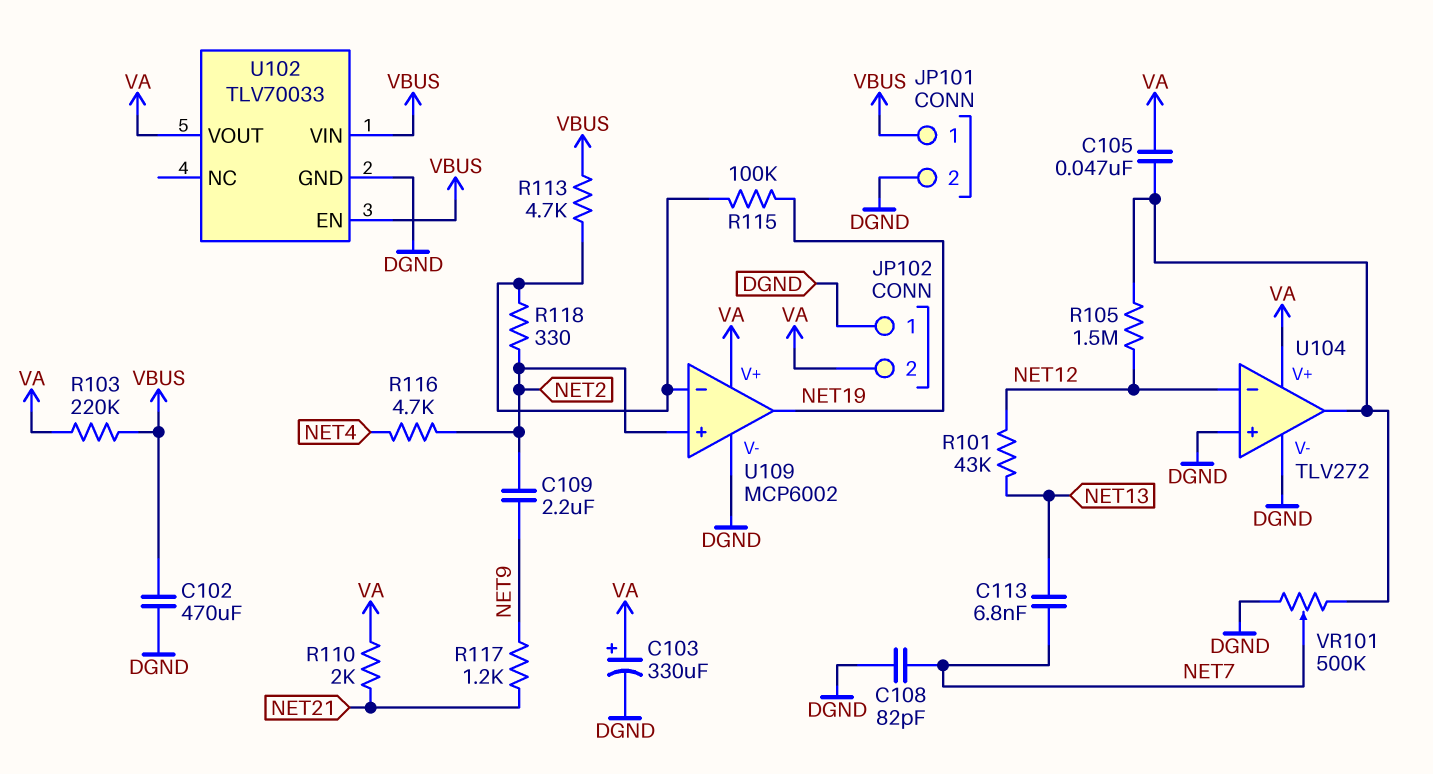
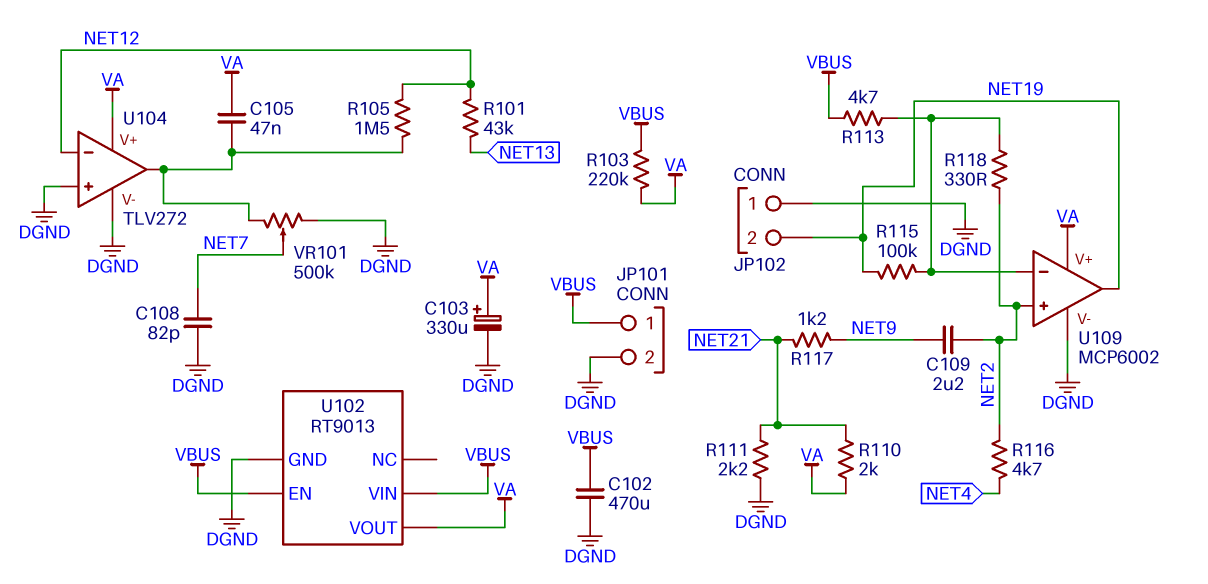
C113: 6.8nF (NET7, NET13) -> none
JP102 pin 2: VA -> NET19
R111: none -> 2.2k (DGND, NET21)
U102: TLV70033 -> RT9013

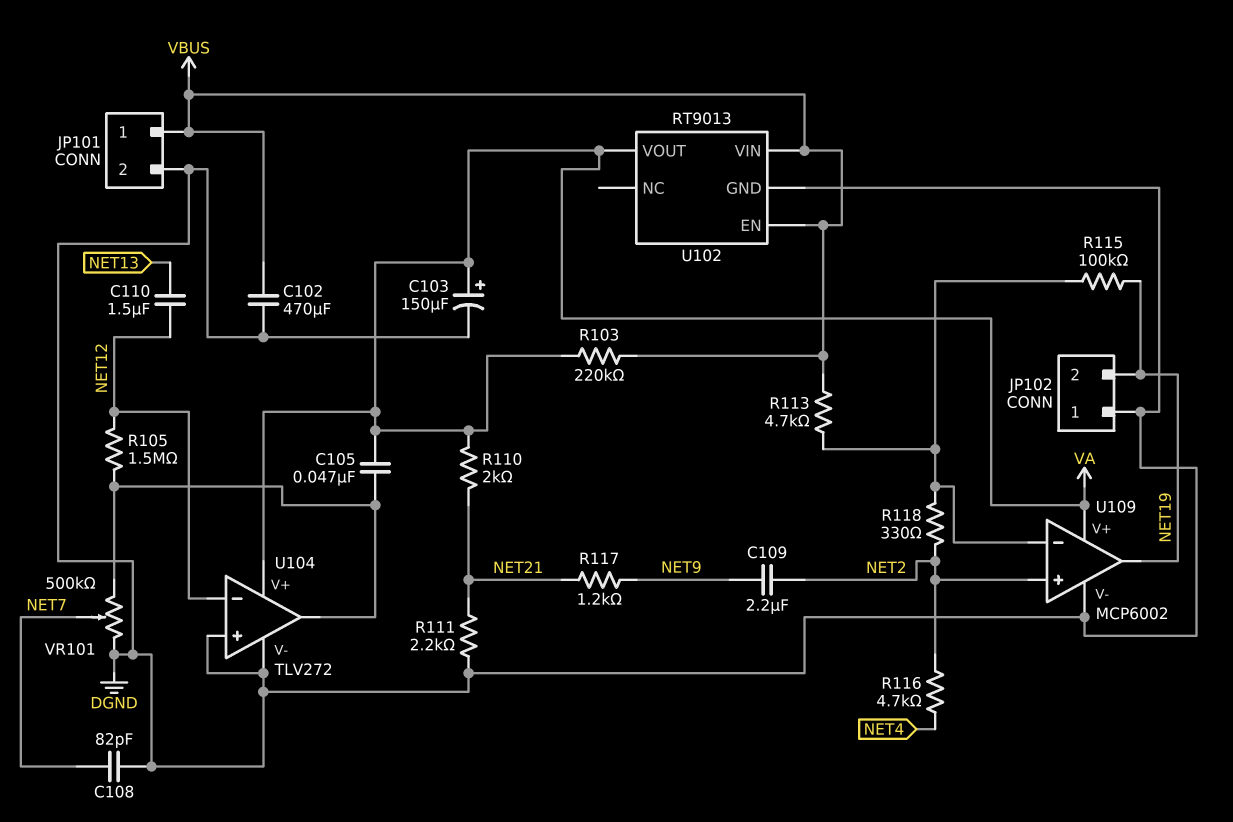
C103: 330uF (plus VA, minus DGND) -> 150uF (plus VA, minus DGND)
C110: none -> 1.5uF (NET12, NET13)
R101: 43k (NET12, NET13) -> none

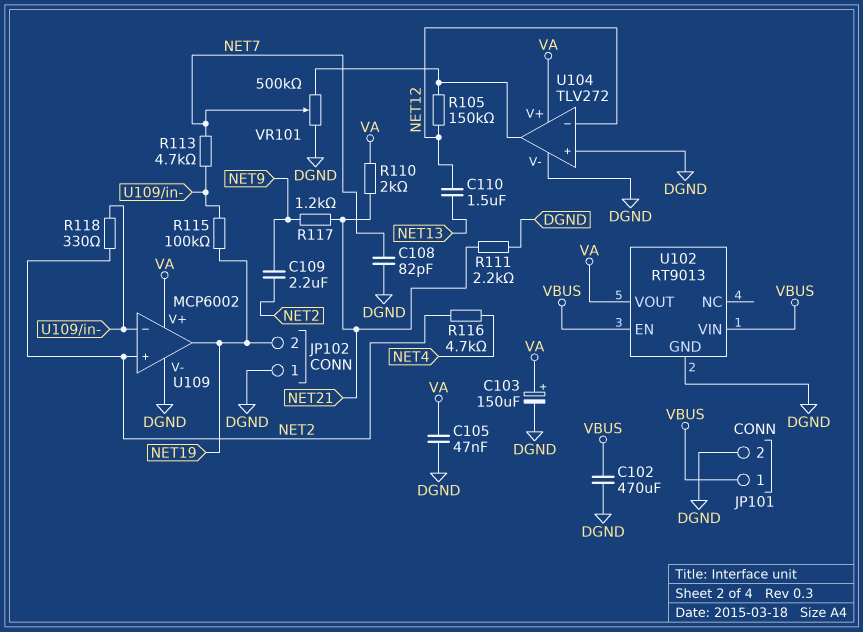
C105: 47nF (U104/out, VA) -> 47nF (DGND, VA)
R103: 220k (VA, VBUS) -> none
R105: 1.5M (NET12, U104/out) -> 150k (NET12, U104/out)
R113: 4.7k (U109/in-, VBUS) -> 4.7k (NET7, U109/in-)

